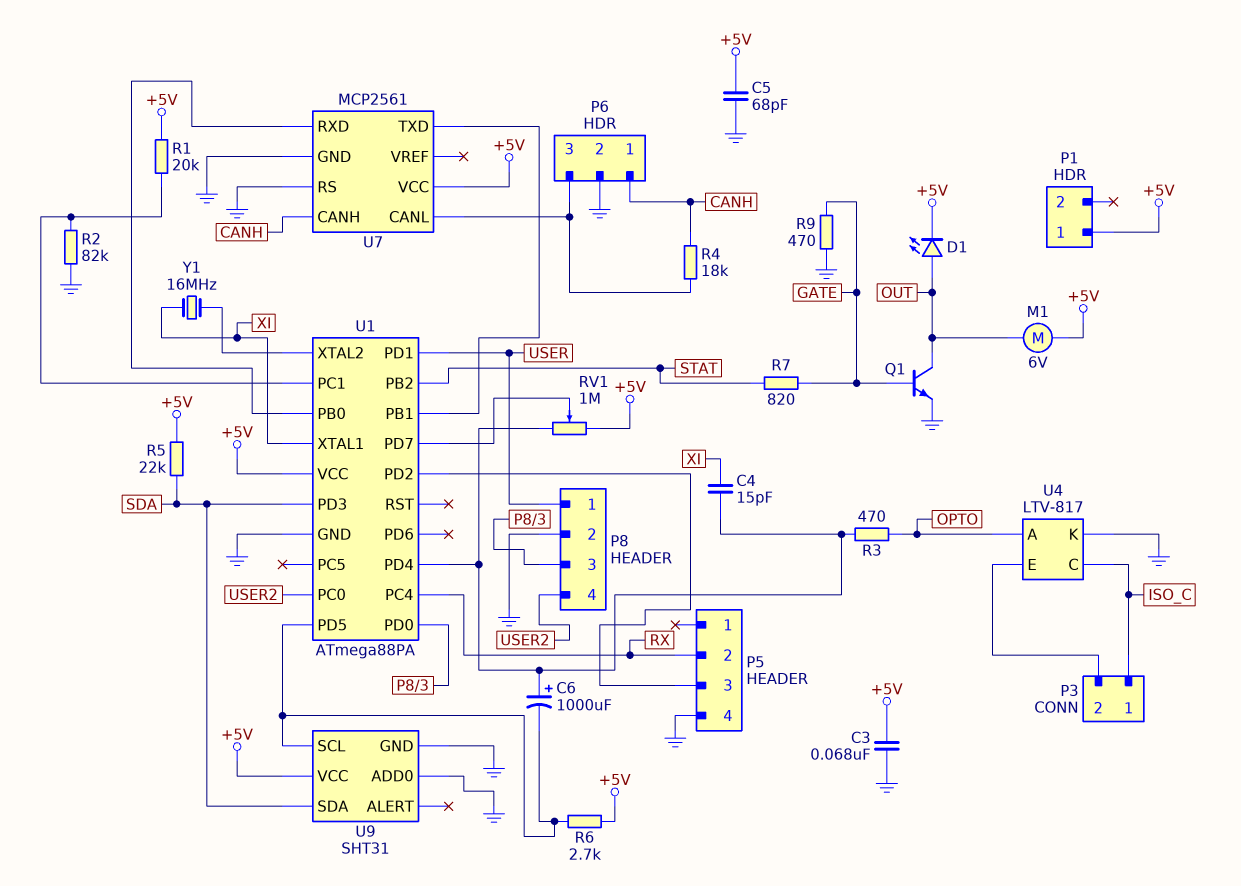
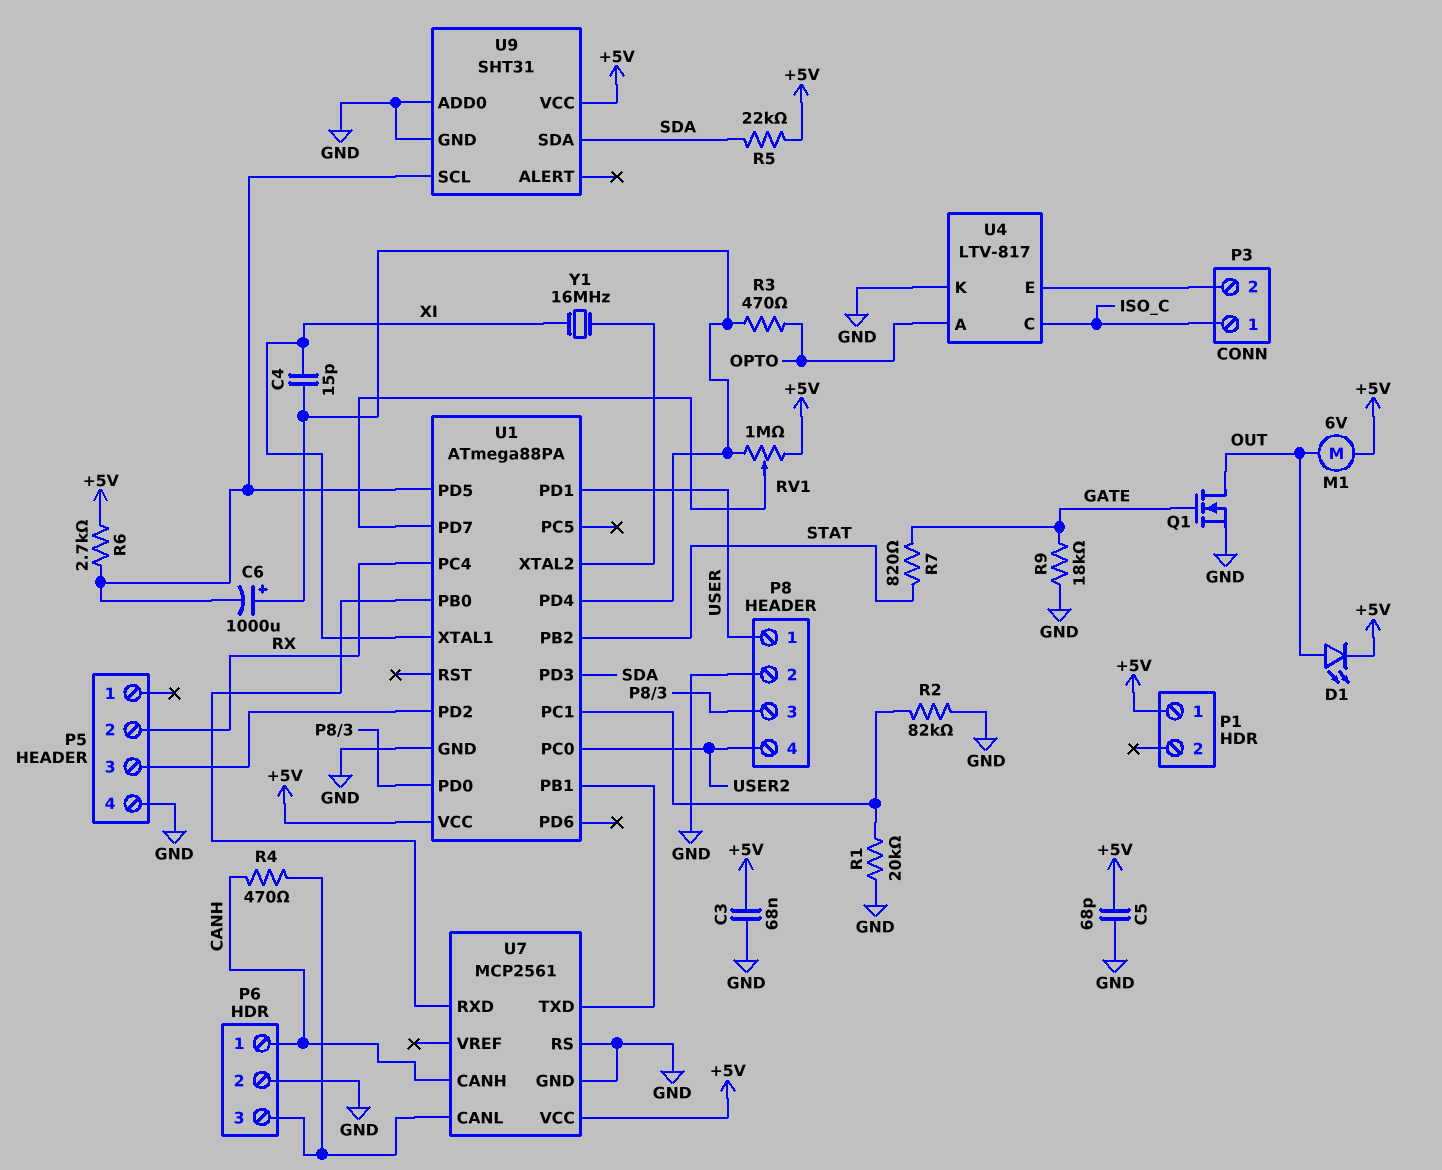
Q1: NPN (B GATE, C OUT, E GND) -> NMOS (G GATE, D OUT, S GND)
R1: 20k (+5V, U1/PC1) -> 20k (GND, U1/PC1)
R4: 18k (CANH, P6/3) -> 470 (CANH, P6/3)
R9: 470 (GATE, GND) -> 18k (GATE, GND)

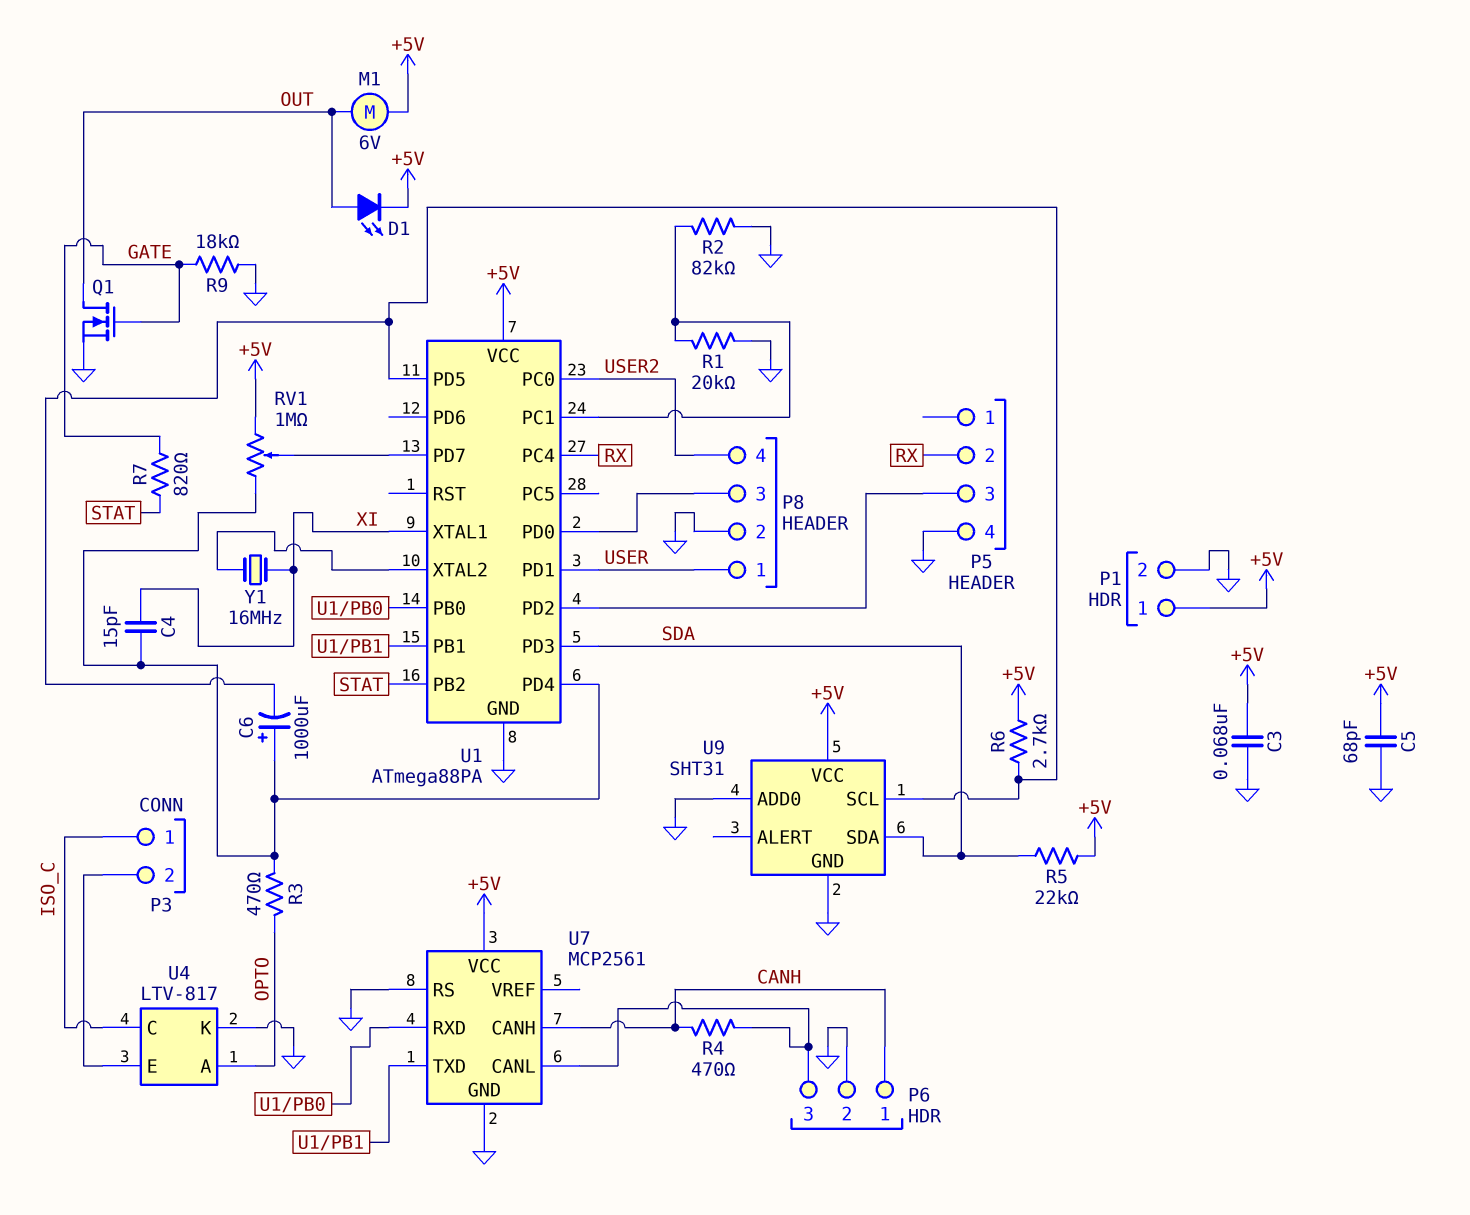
P1 pin 2: none -> GND

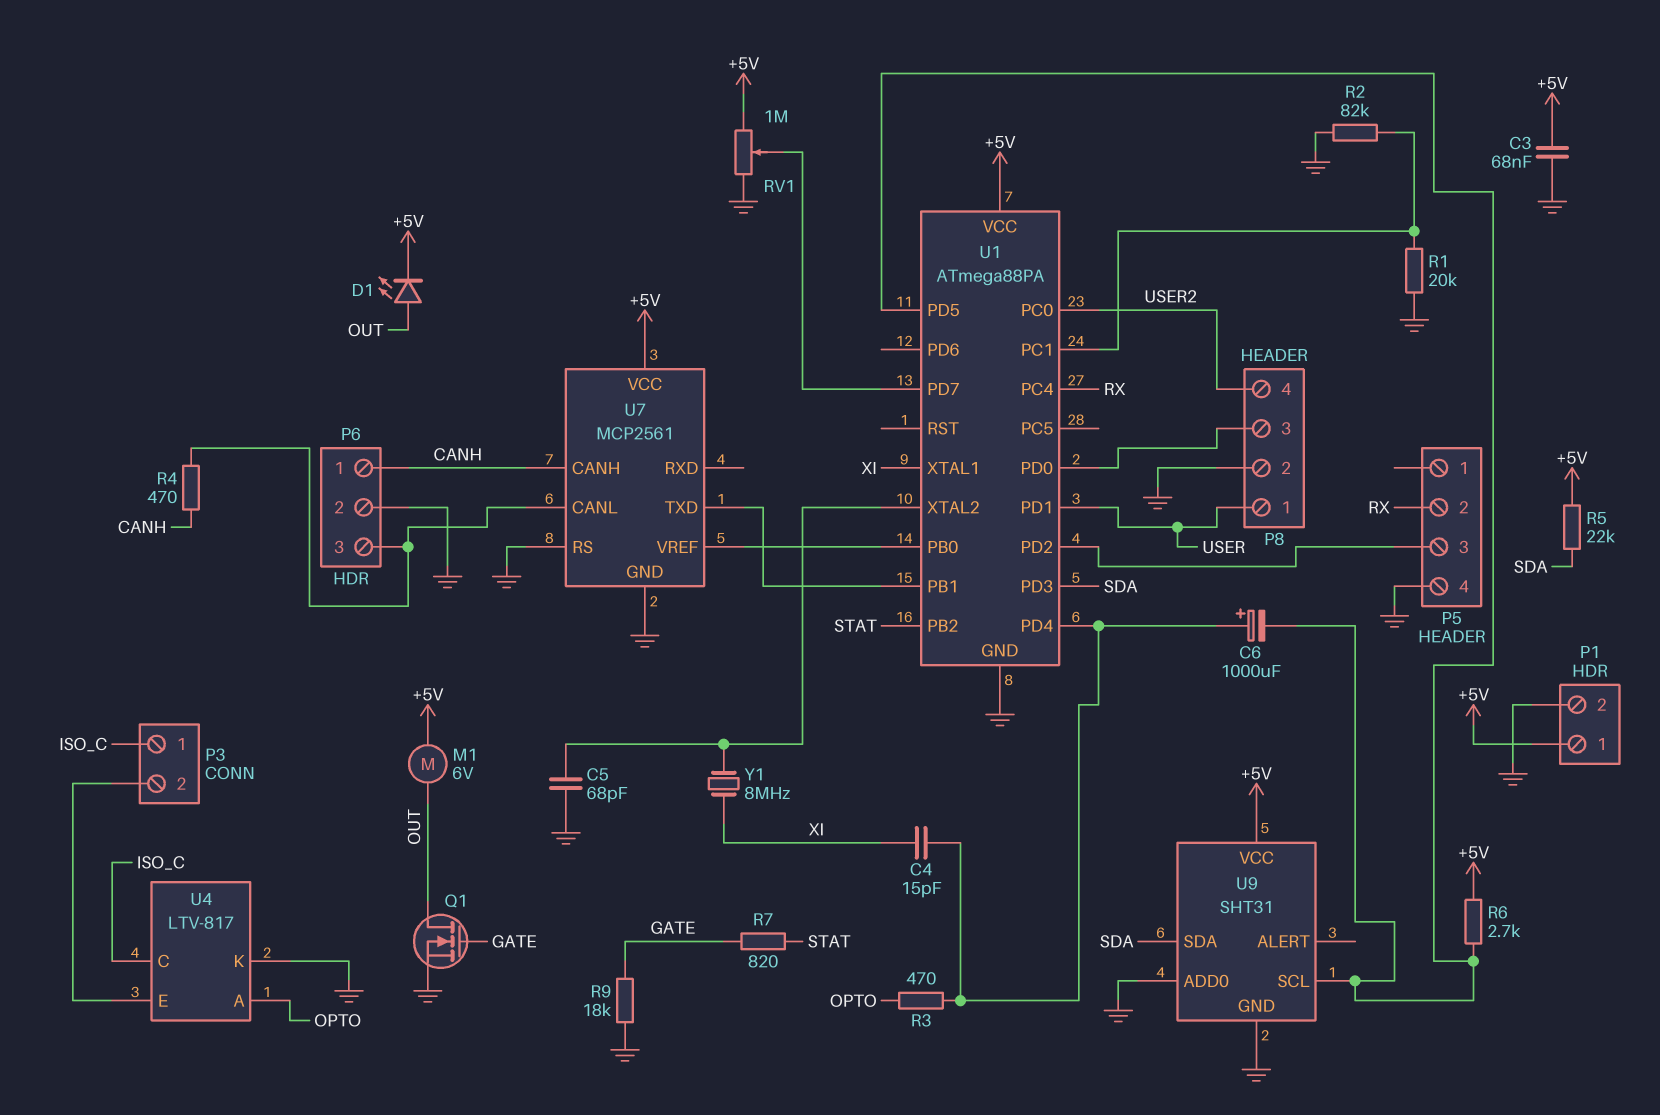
C5: 68pF (+5V, GND) -> 68pF (GND, U1/XTAL2)
RV1: 1M (+5V, U1/PD4, wiper U1/PD7) -> 1M (+5V, GND, wiper U1/PD7)
U7 pin RXD: U1/PB0 -> none
U7 pin VREF: none -> U1/PB0
Y1: 16MHz (U1/XTAL2, XI) -> 8MHz (U1/XTAL2, XI)

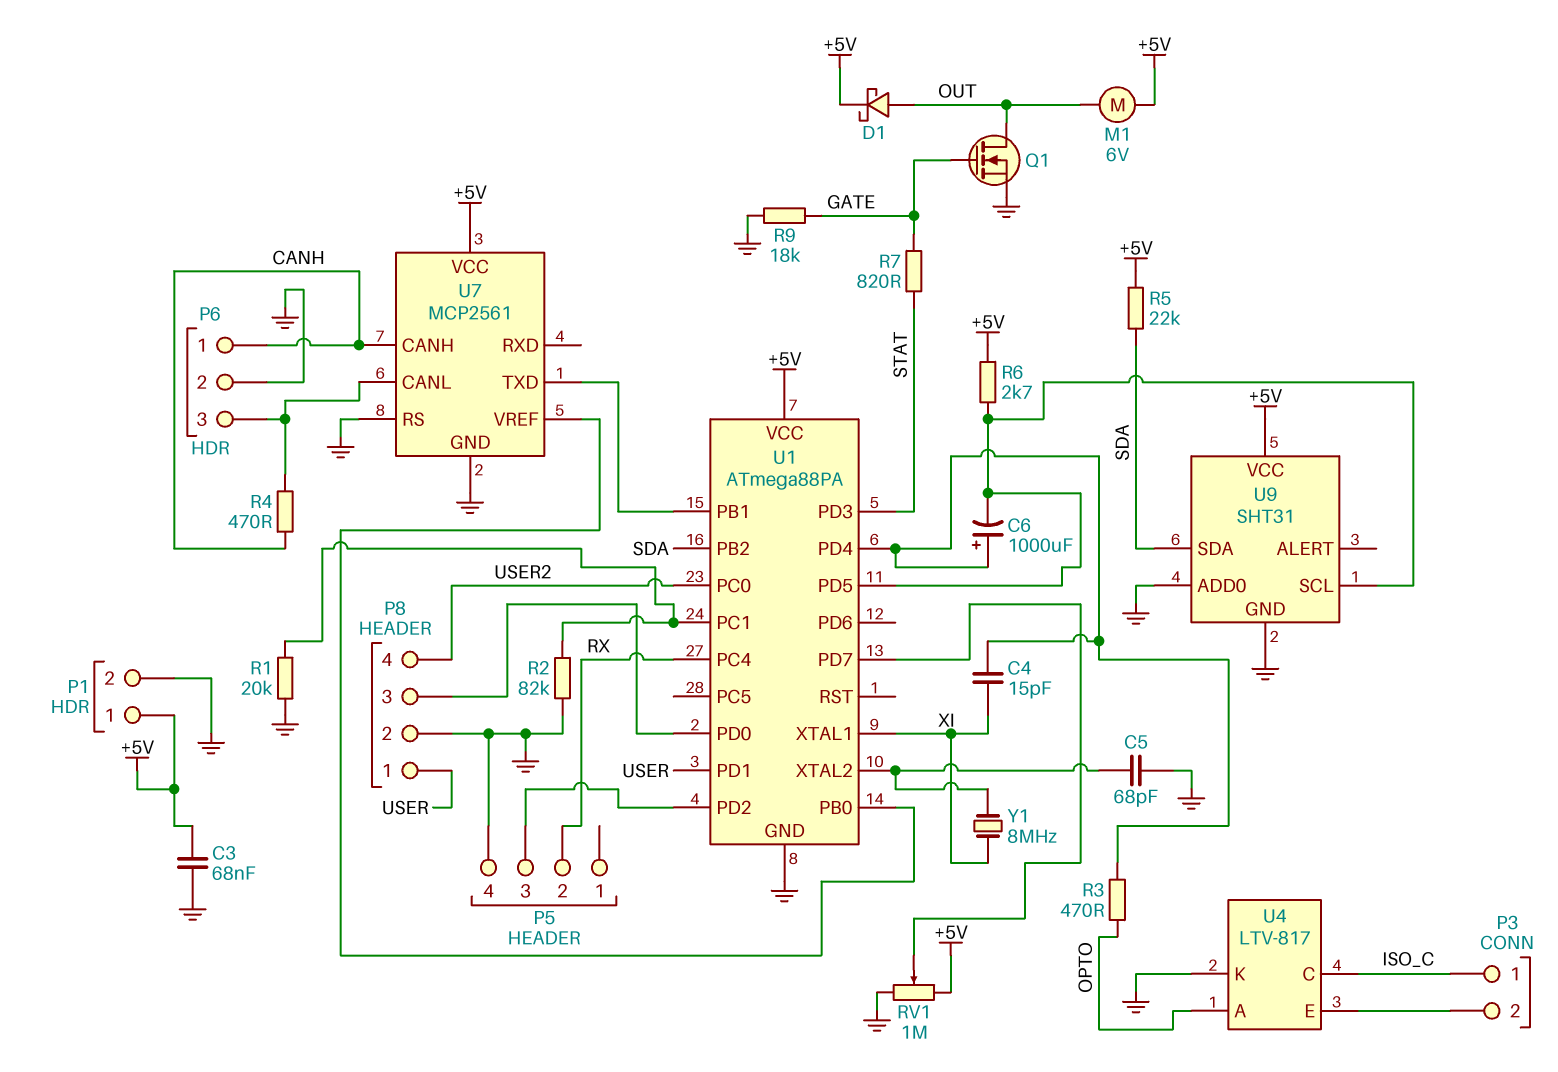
D1: LED (A OUT, K +5V) -> schottky (A OUT, K +5V)
U1 pin PB2: STAT -> SDA
U1 pin PD3: SDA -> STAT

